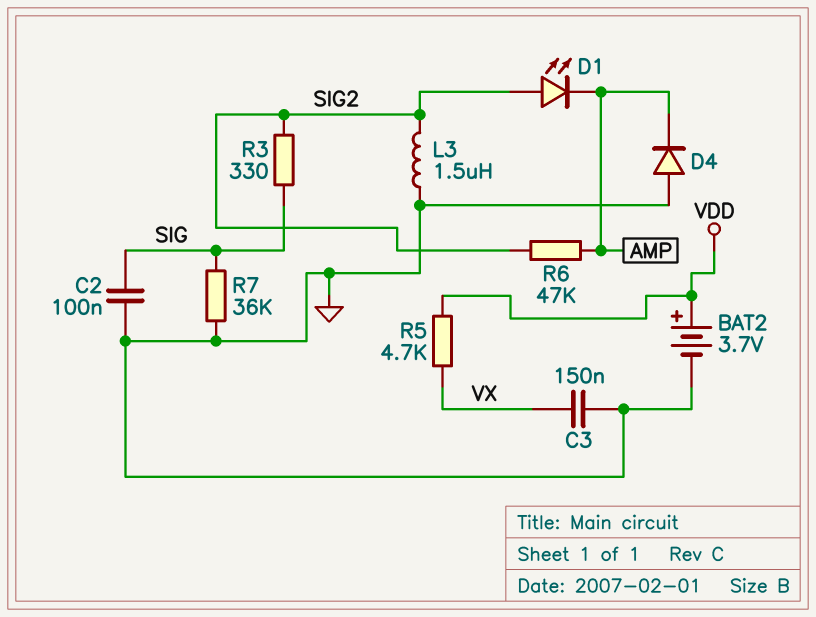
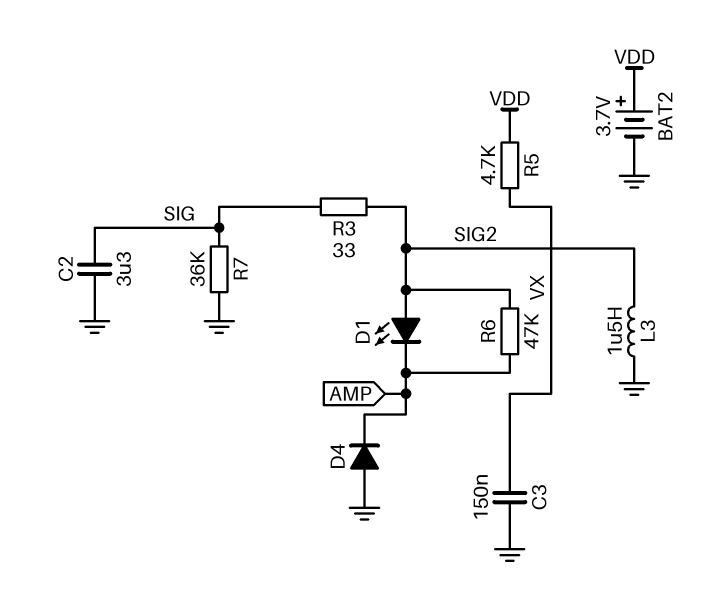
C2: 100nF (GND, SIG) -> 3.3uF (GND, SIG)
R3: 330 (SIG, SIG2) -> 33 (SIG, SIG2)

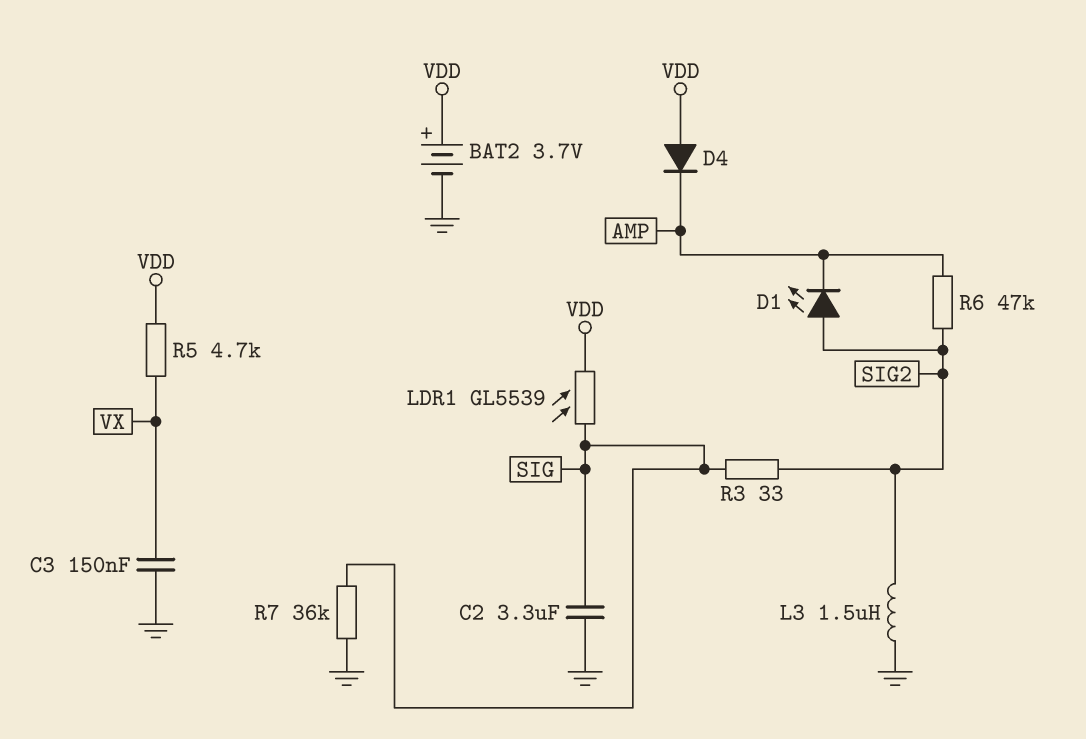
D4: diode (A GND, K AMP) -> diode (A VDD, K AMP)
LDR1: none -> GL5539 (SIG, VDD)

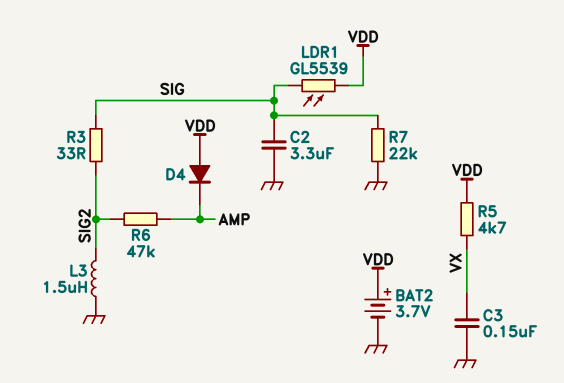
D1: LED (A SIG2, K AMP) -> none
R7: 36k (GND, SIG) -> 22k (GND, SIG)

